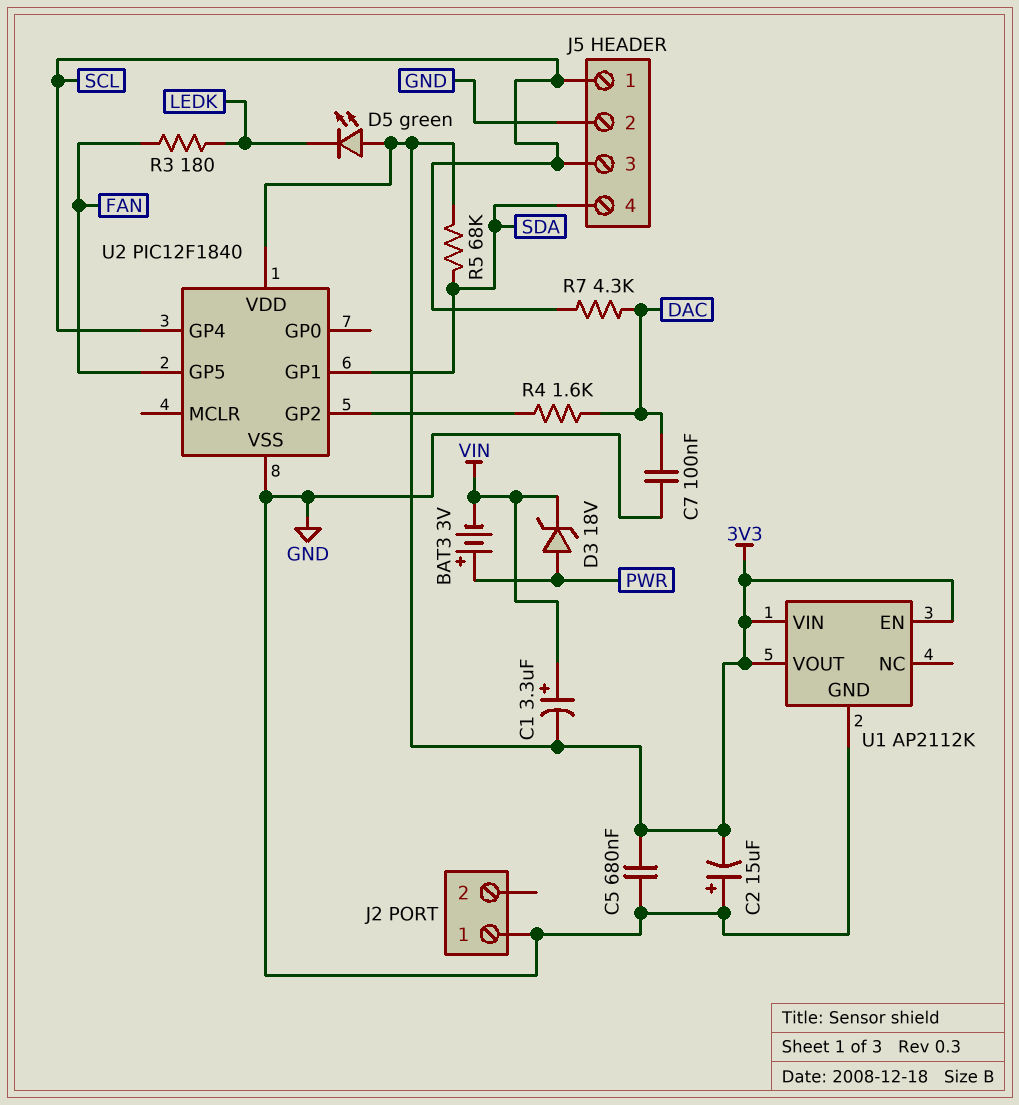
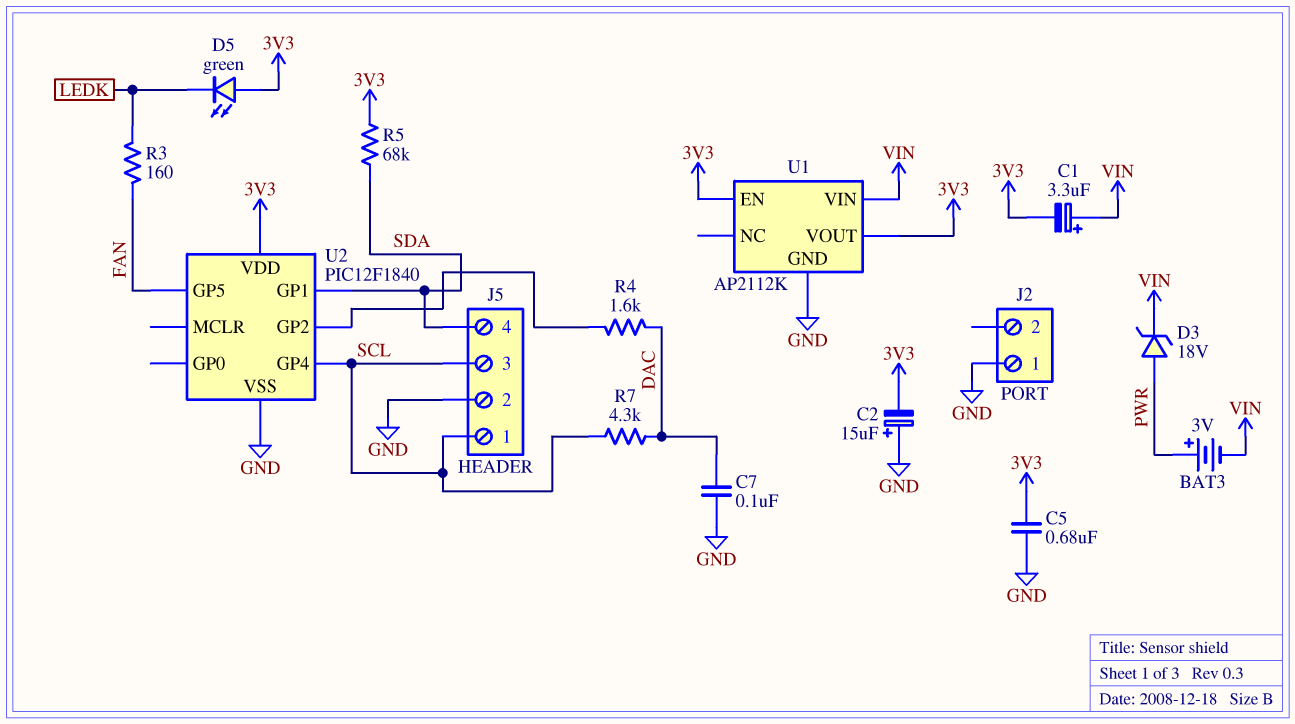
R3: 180 (FAN, LEDK) -> 160 (FAN, LEDK)
U1 pin VIN: 3V3 -> VIN

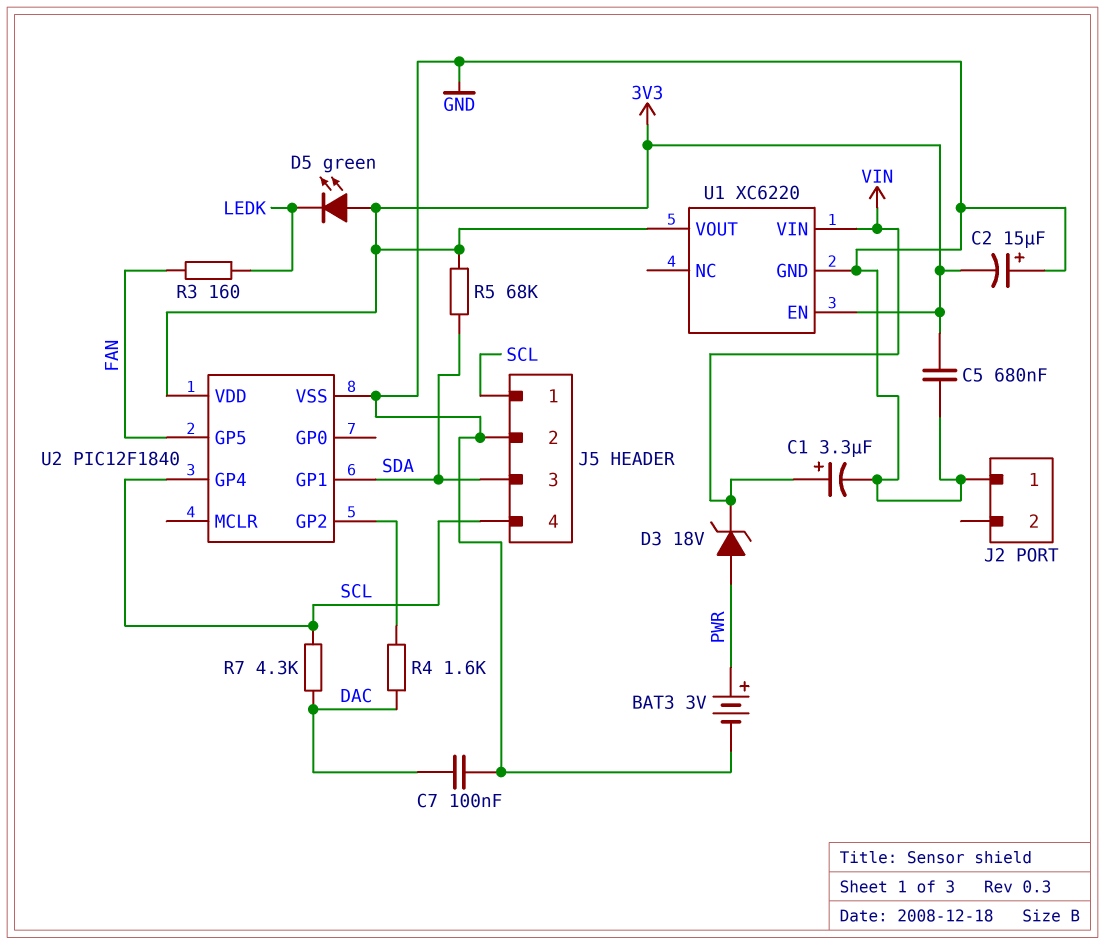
BAT3: 3V (plus PWR, minus VIN) -> 3V (plus PWR, minus GND)
C1: 3.3uF (plus VIN, minus 3V3) -> 3.3uF (plus VIN, minus GND)
J5 pin 3: SCL -> SDA
J5 pin 4: SDA -> SCL
U1: AP2112K -> XC6220

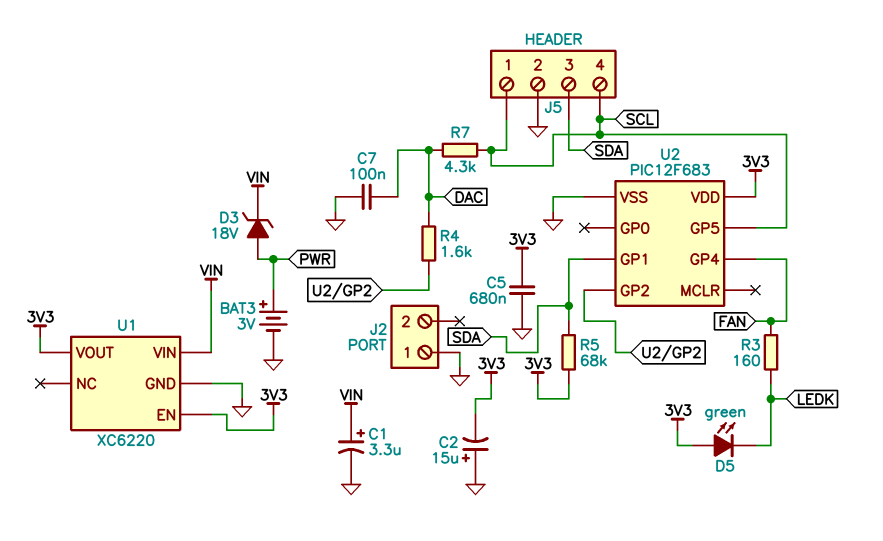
U2: PIC12F1840 -> PIC12F683
U2 pin GP4: SCL -> FAN
U2 pin GP5: FAN -> SCL

